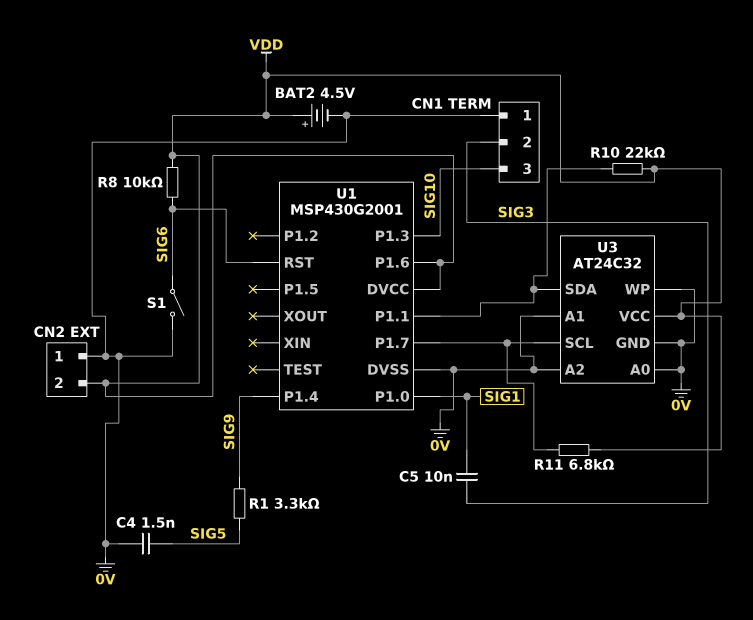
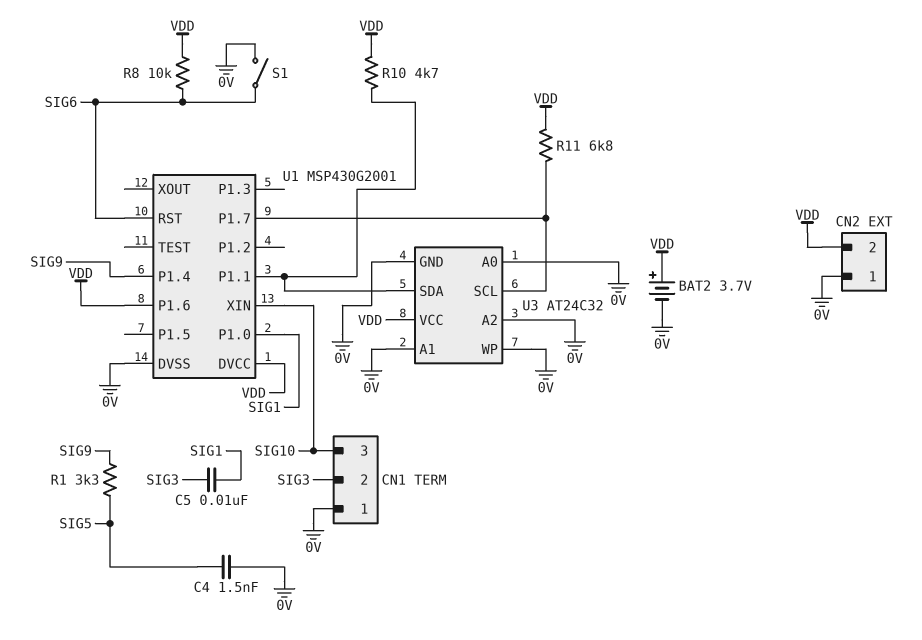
BAT2: 4.5V (plus VDD, minus 0V) -> 3.7V (plus VDD, minus 0V)
R10: 22k (U1/P1.1, VDD) -> 4.7k (U1/P1.1, VDD)
U1 pin P1.3: SIG10 -> none
U1 pin XIN: none -> SIG10

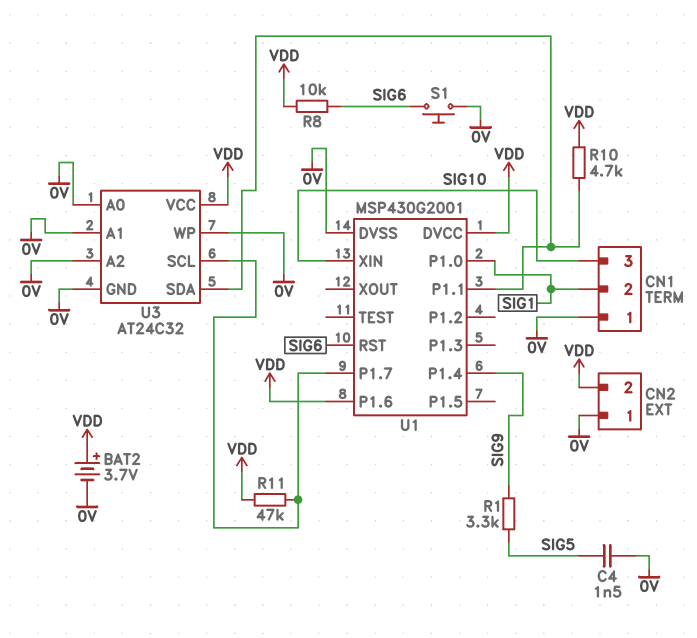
C5: 10nF (SIG1, SIG3) -> none
CN1 pin 2: SIG3 -> SIG1
R11: 6.8k (U1/P1.7, VDD) -> 47k (U1/P1.7, VDD)
S1: switch (0V, SIG6) -> button (0V, SIG6)

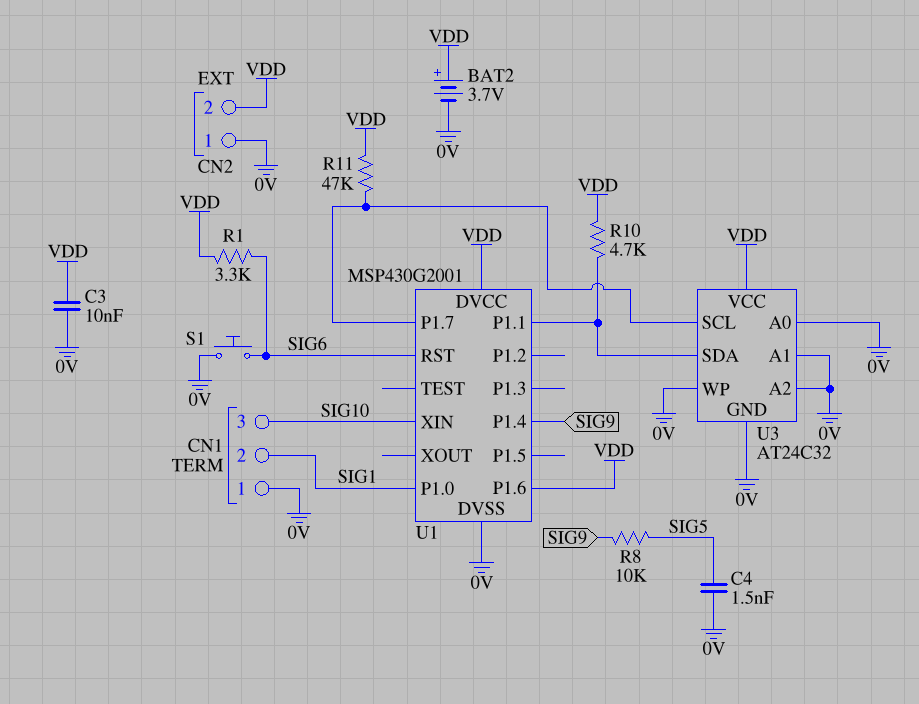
C3: none -> 10nF (0V, VDD)
R1: 3.3k (SIG5, SIG9) -> 3.3k (SIG6, VDD)
R8: 10k (SIG6, VDD) -> 10k (SIG5, SIG9)

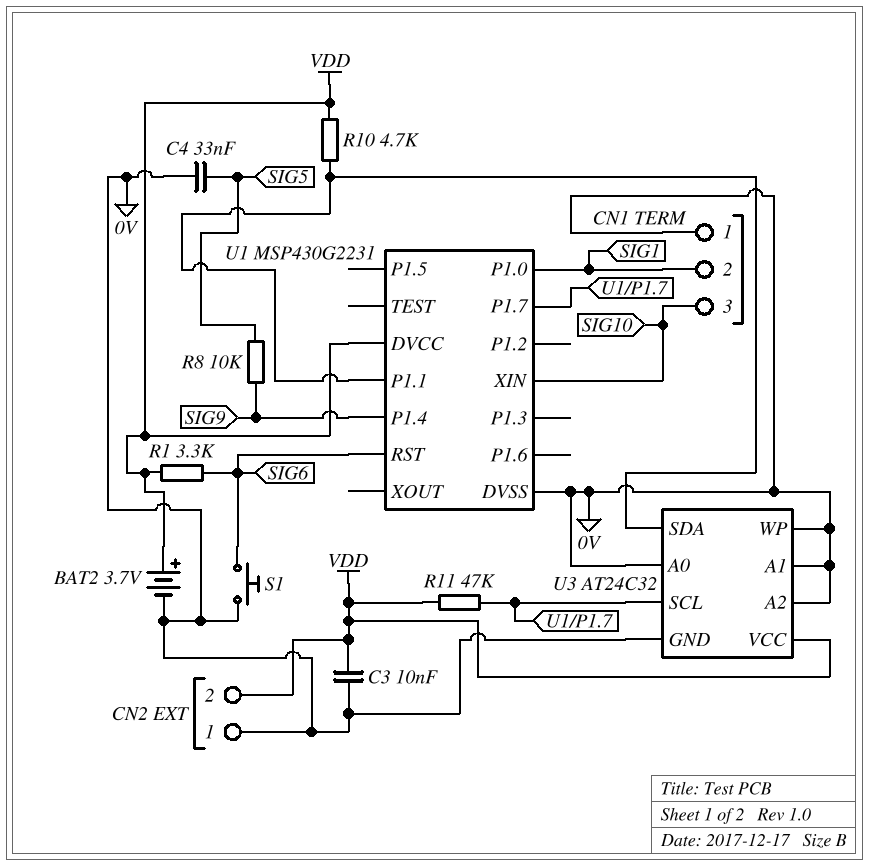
C4: 1.5nF (0V, SIG5) -> 33nF (0V, SIG5)
U1: MSP430G2001 -> MSP430G2231
U1 pin P1.6: VDD -> none

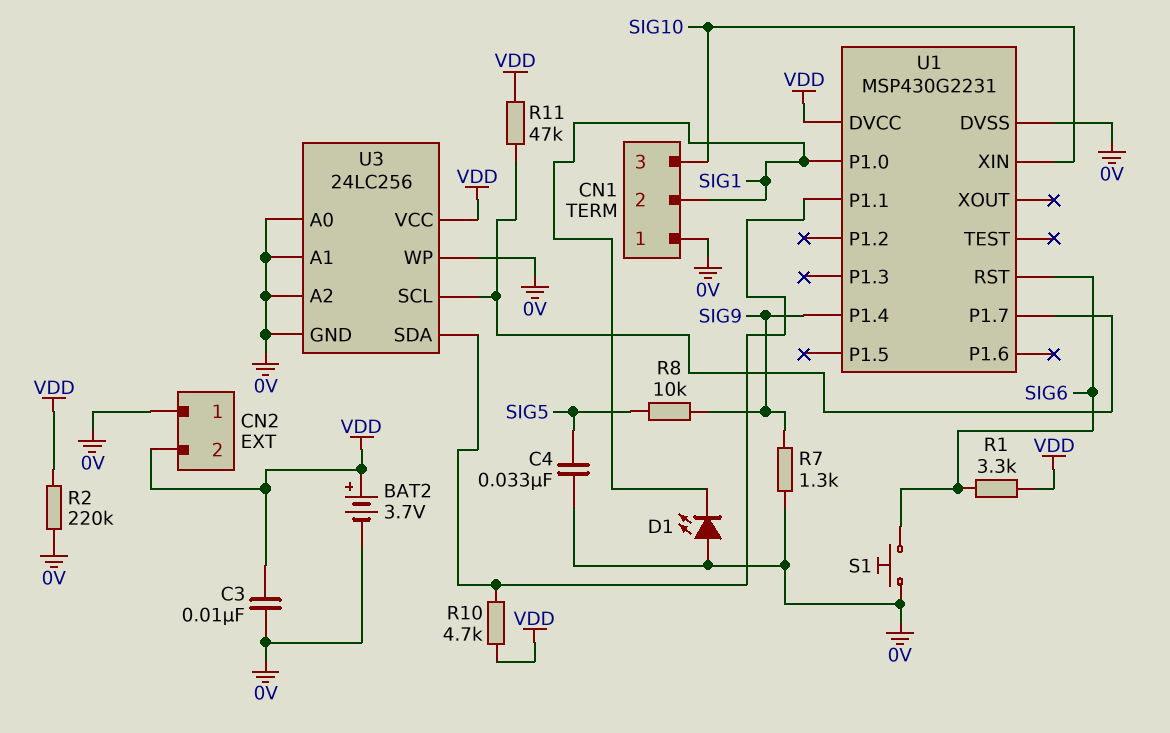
D1: none -> LED (A 0V, K SIG1)
R2: none -> 220k (0V, VDD)
R7: none -> 1.3k (0V, SIG9)
U3: AT24C32 -> 24LC256

